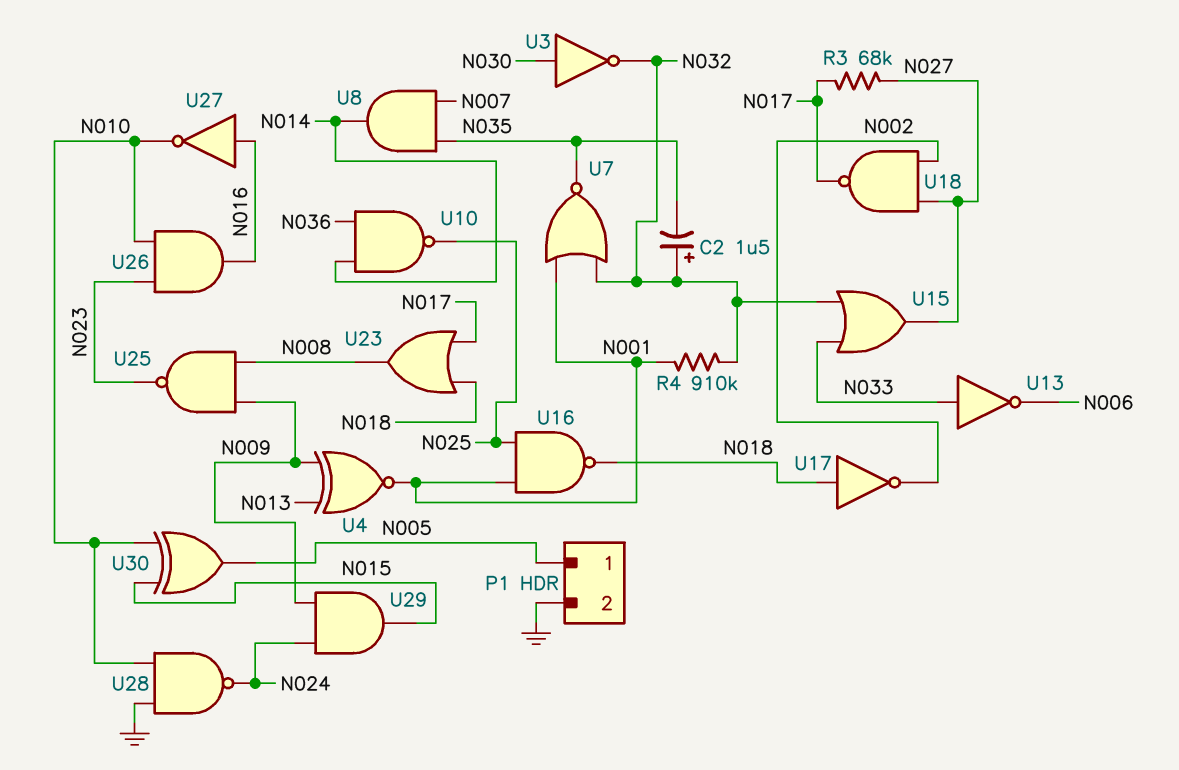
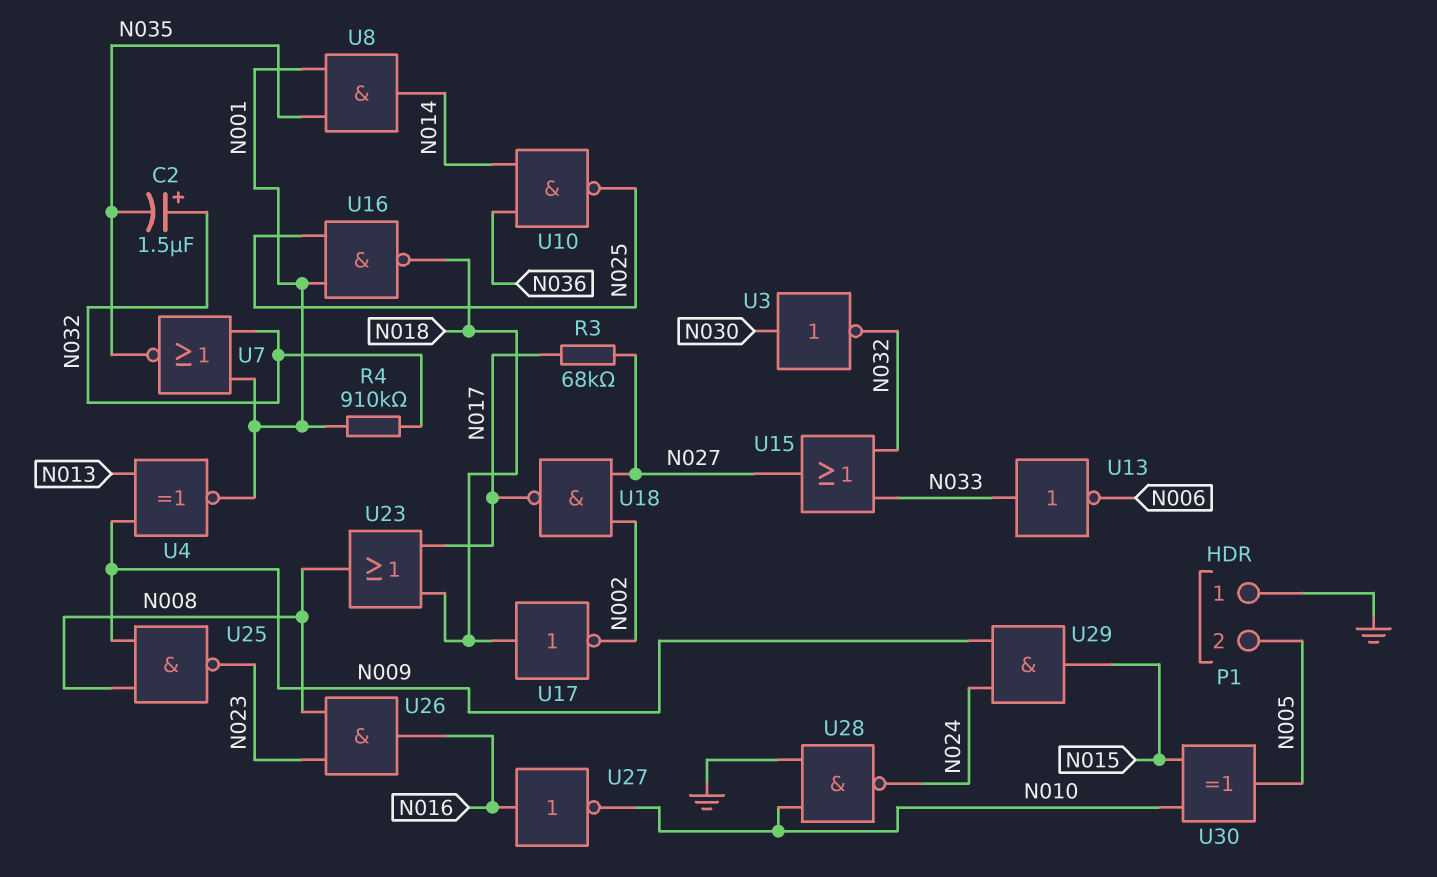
P1 pin 1: N005 -> GND
P1 pin 2: GND -> N005
U8: AND (in N007, in N035, out N014) -> AND (in N001, in N035, out N014)
U26: AND (in N010, in N023, out N016) -> AND (in N008, in N023, out N016)

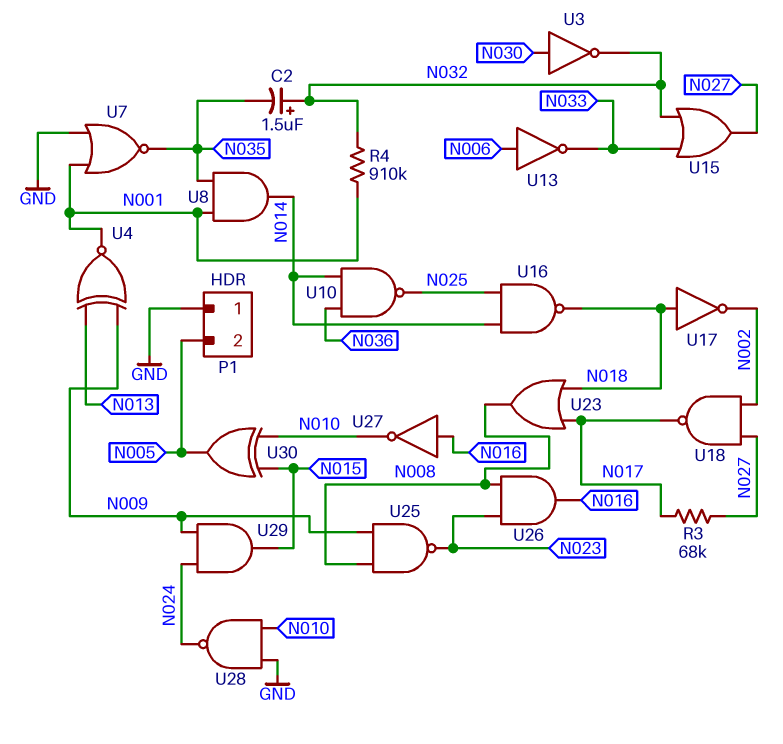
U7: NOR (in N001, in N032, out N035) -> NOR (in GND, in N001, out N035)
U13: NOT (in N033, out N006) -> NOT (in N006, out N033)
U16: NAND (in N001, in N025, out N018) -> NAND (in N014, in N025, out N018)

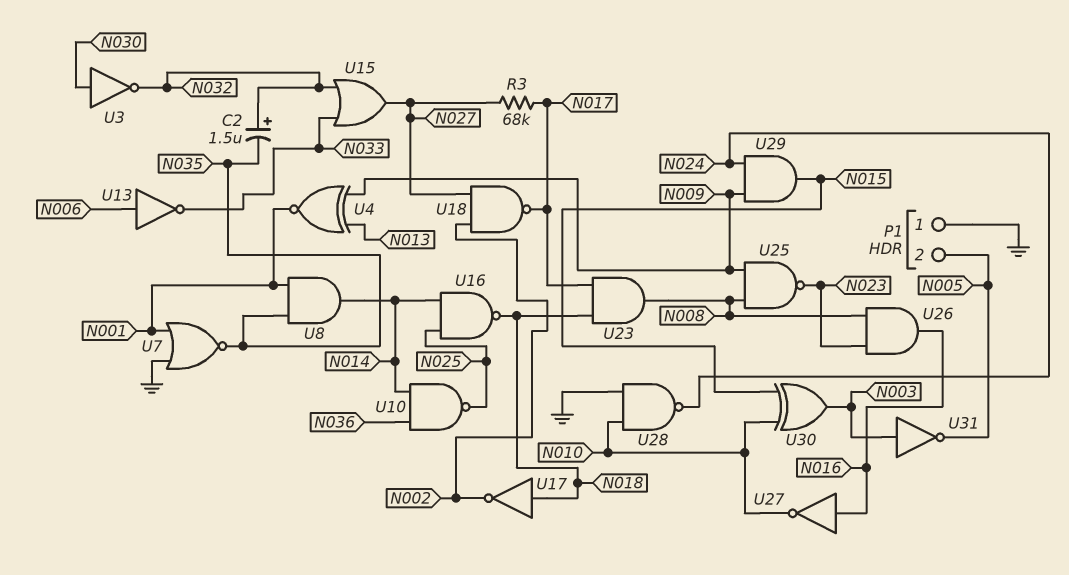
R4: 910k (N001, N032) -> none
U23: OR (in N017, in N018, out N008) -> AND (in N017, in N018, out N008)
U30: XOR (in N010, in N015, out N005) -> XOR (in N010, in N015, out N003)
U31: none -> NOT (in N003, out N005)

